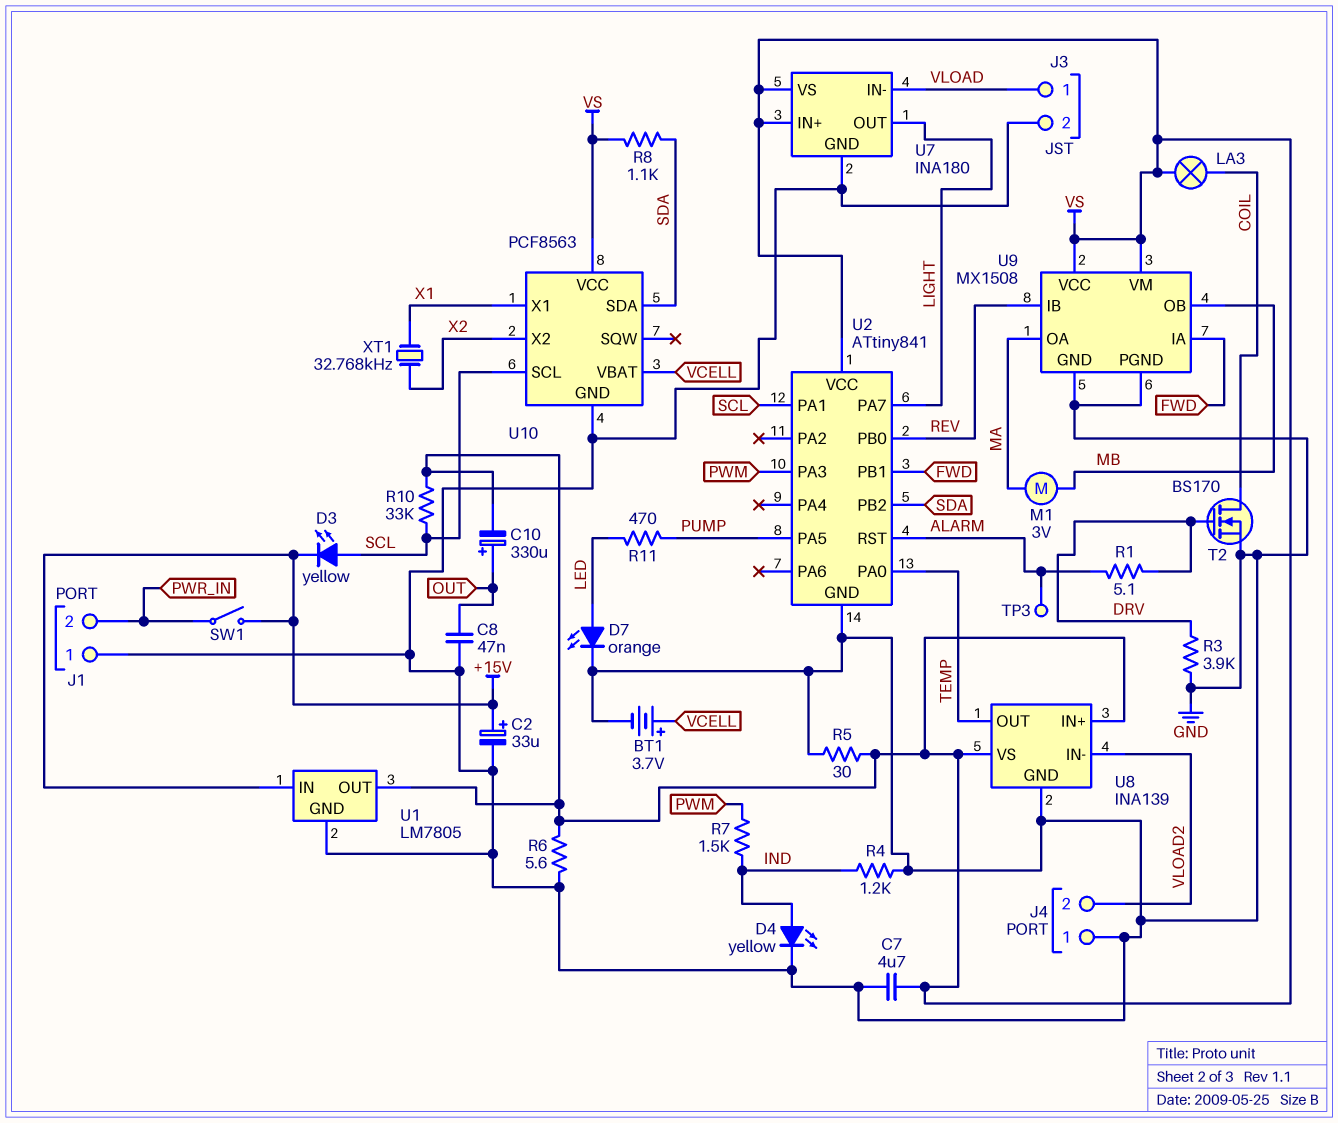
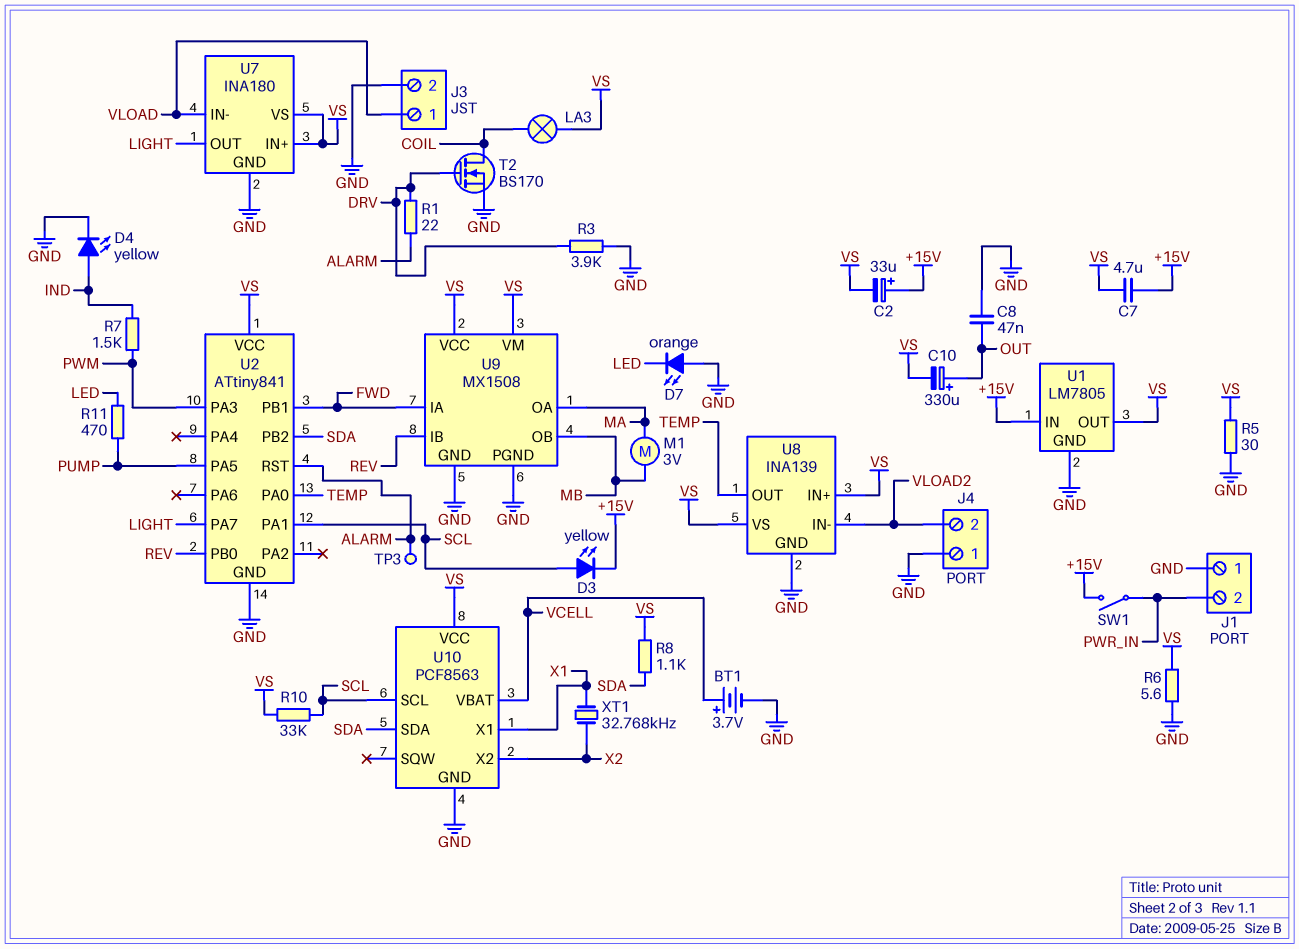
C2: 33uF (plus +15V, minus GND) -> 33uF (plus +15V, minus VS)
C7: 4.7uF (GND, VS) -> 4.7uF (+15V, VS)
D7: LED orange (A LED, K GND) -> LED orange (A GND, K LED)
R1: 5.1 (ALARM, DRV) -> 22 (ALARM, DRV)
R4: 1.2k (GND, IND) -> none

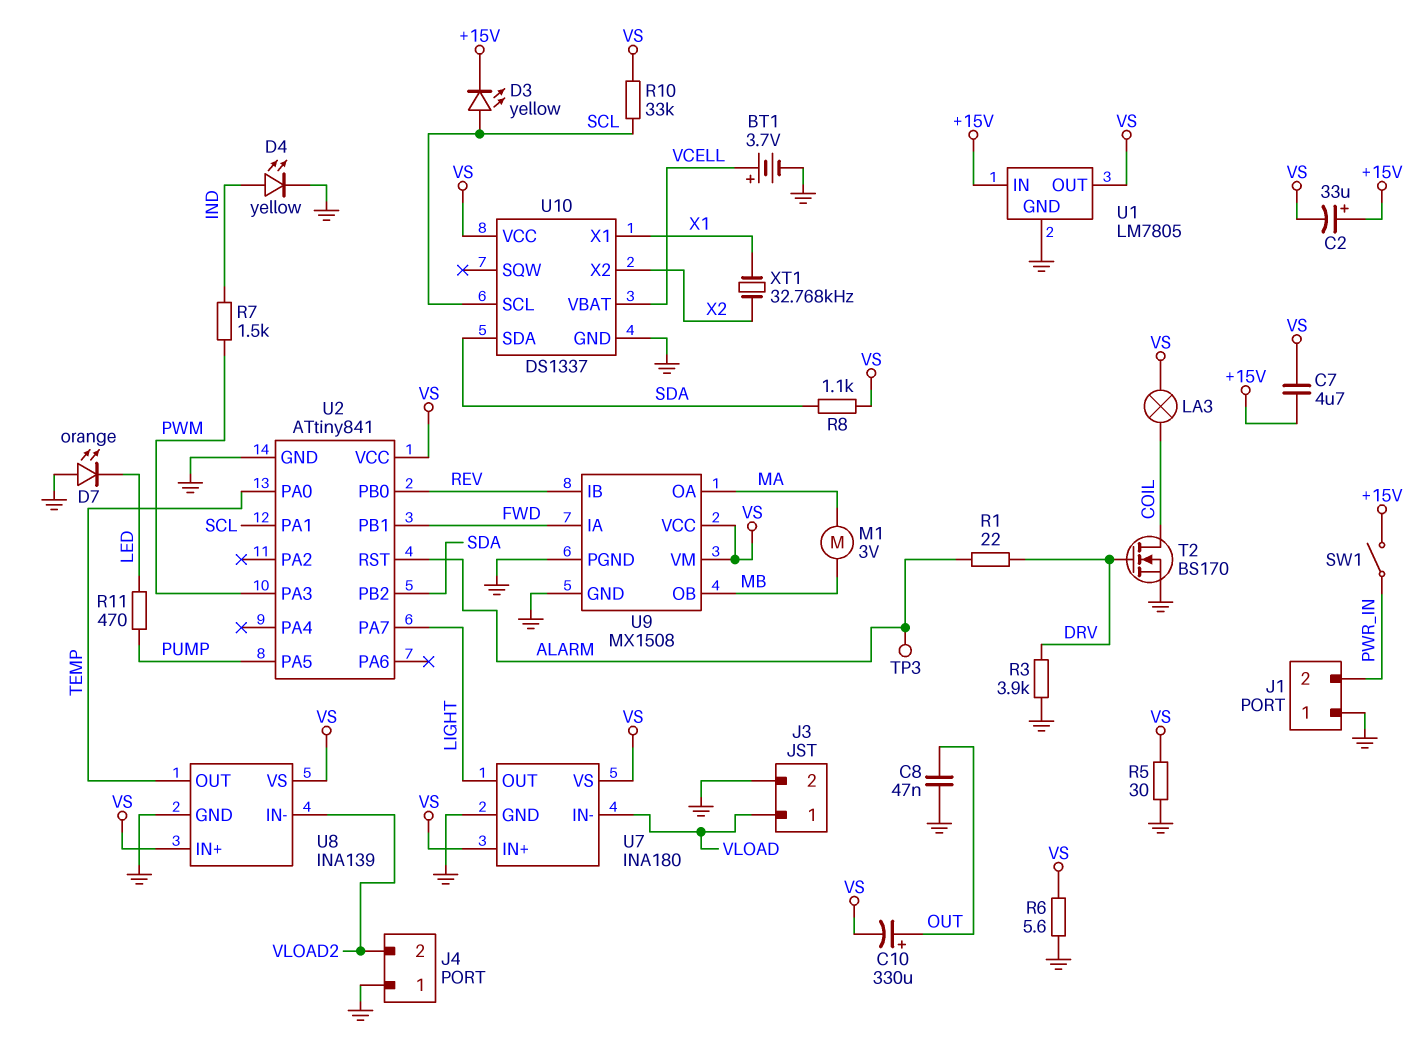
U10: PCF8563 -> DS1337

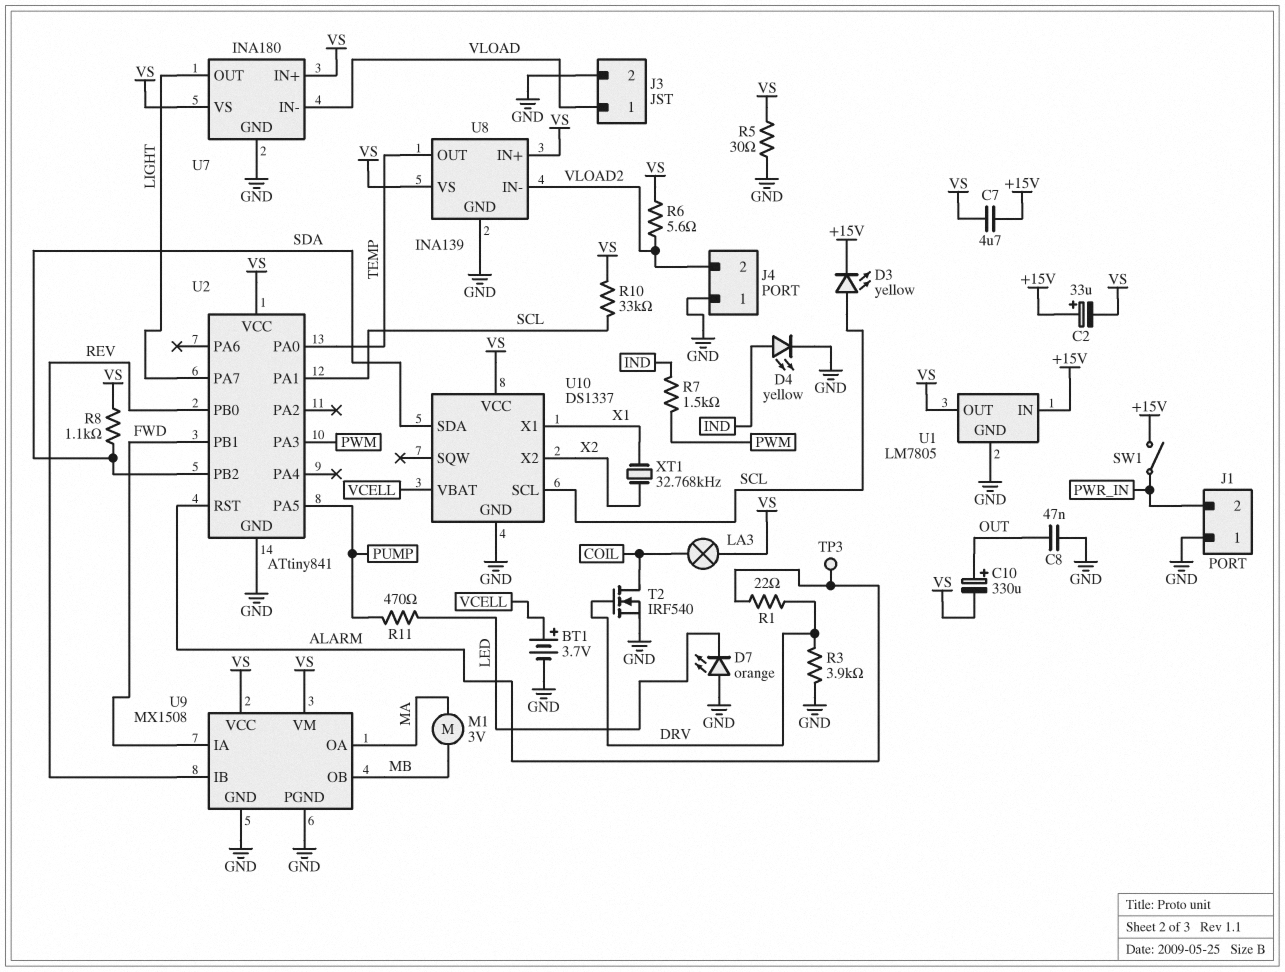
R6: 5.6 (GND, VS) -> 5.6 (VLOAD2, VS)
T2: NMOS BS170 (G DRV, D COIL, S GND) -> NMOS IRF540 (G DRV, D COIL, S GND)

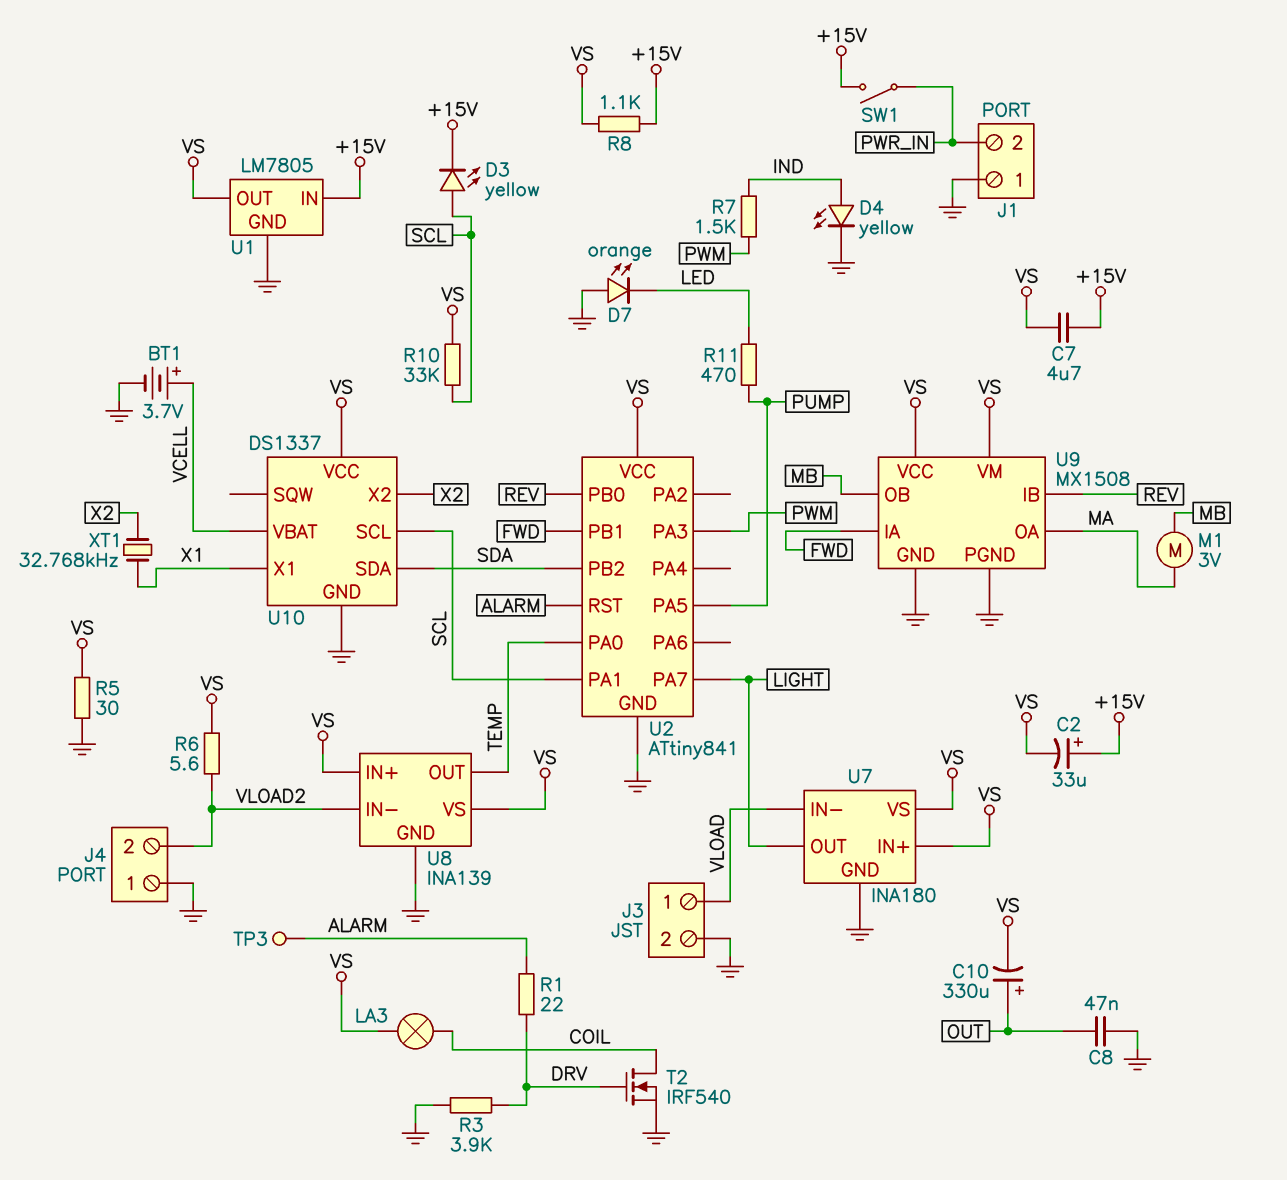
R8: 1.1k (SDA, VS) -> 1.1k (+15V, VS)

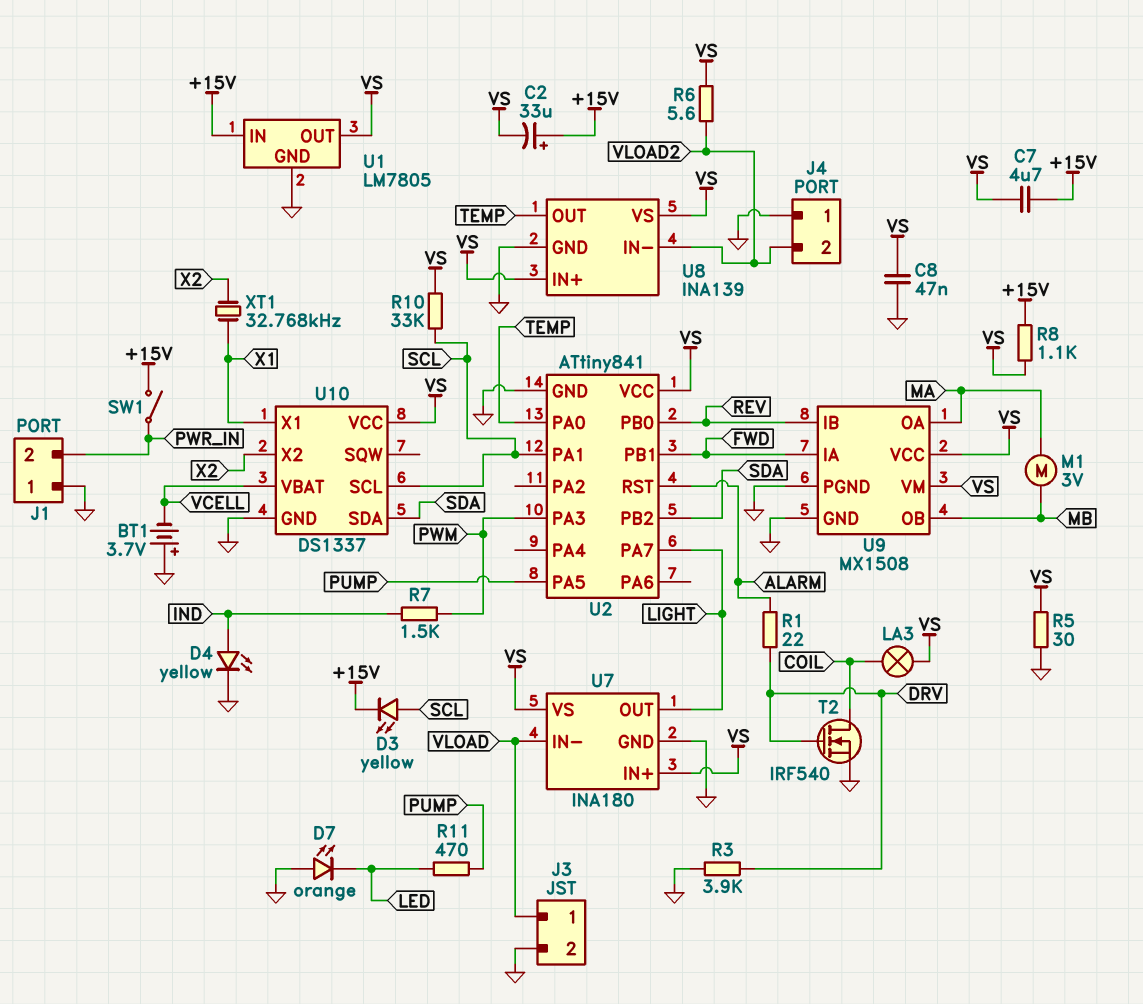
BT1: 3.7V (plus VCELL, minus GND) -> 3.7V (plus GND, minus VCELL)
C8: 47nF (GND, OUT) -> 47nF (GND, VS)
C10: 330uF (plus OUT, minus VS) -> none
TP3: test point (ALARM) -> none

